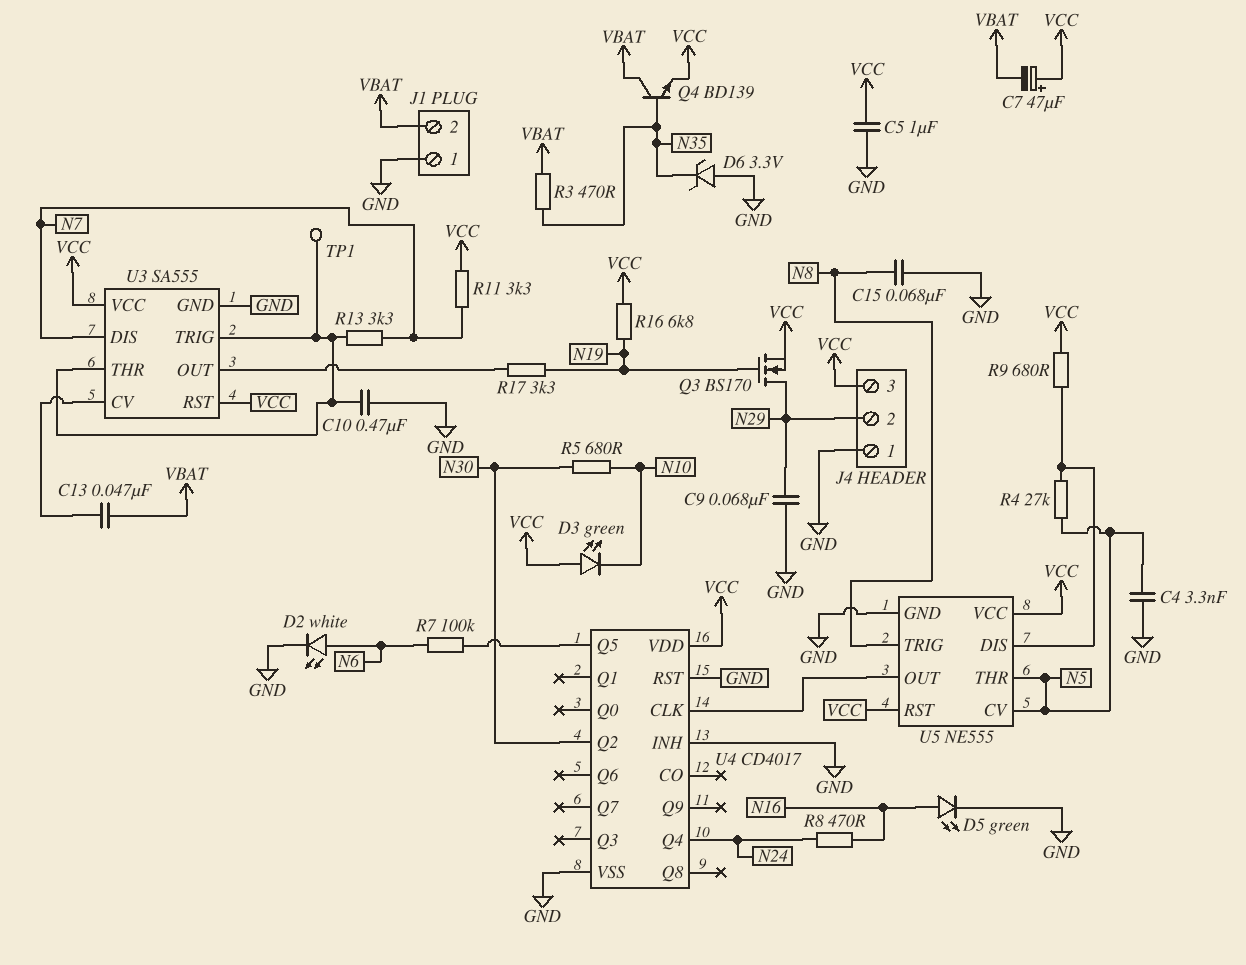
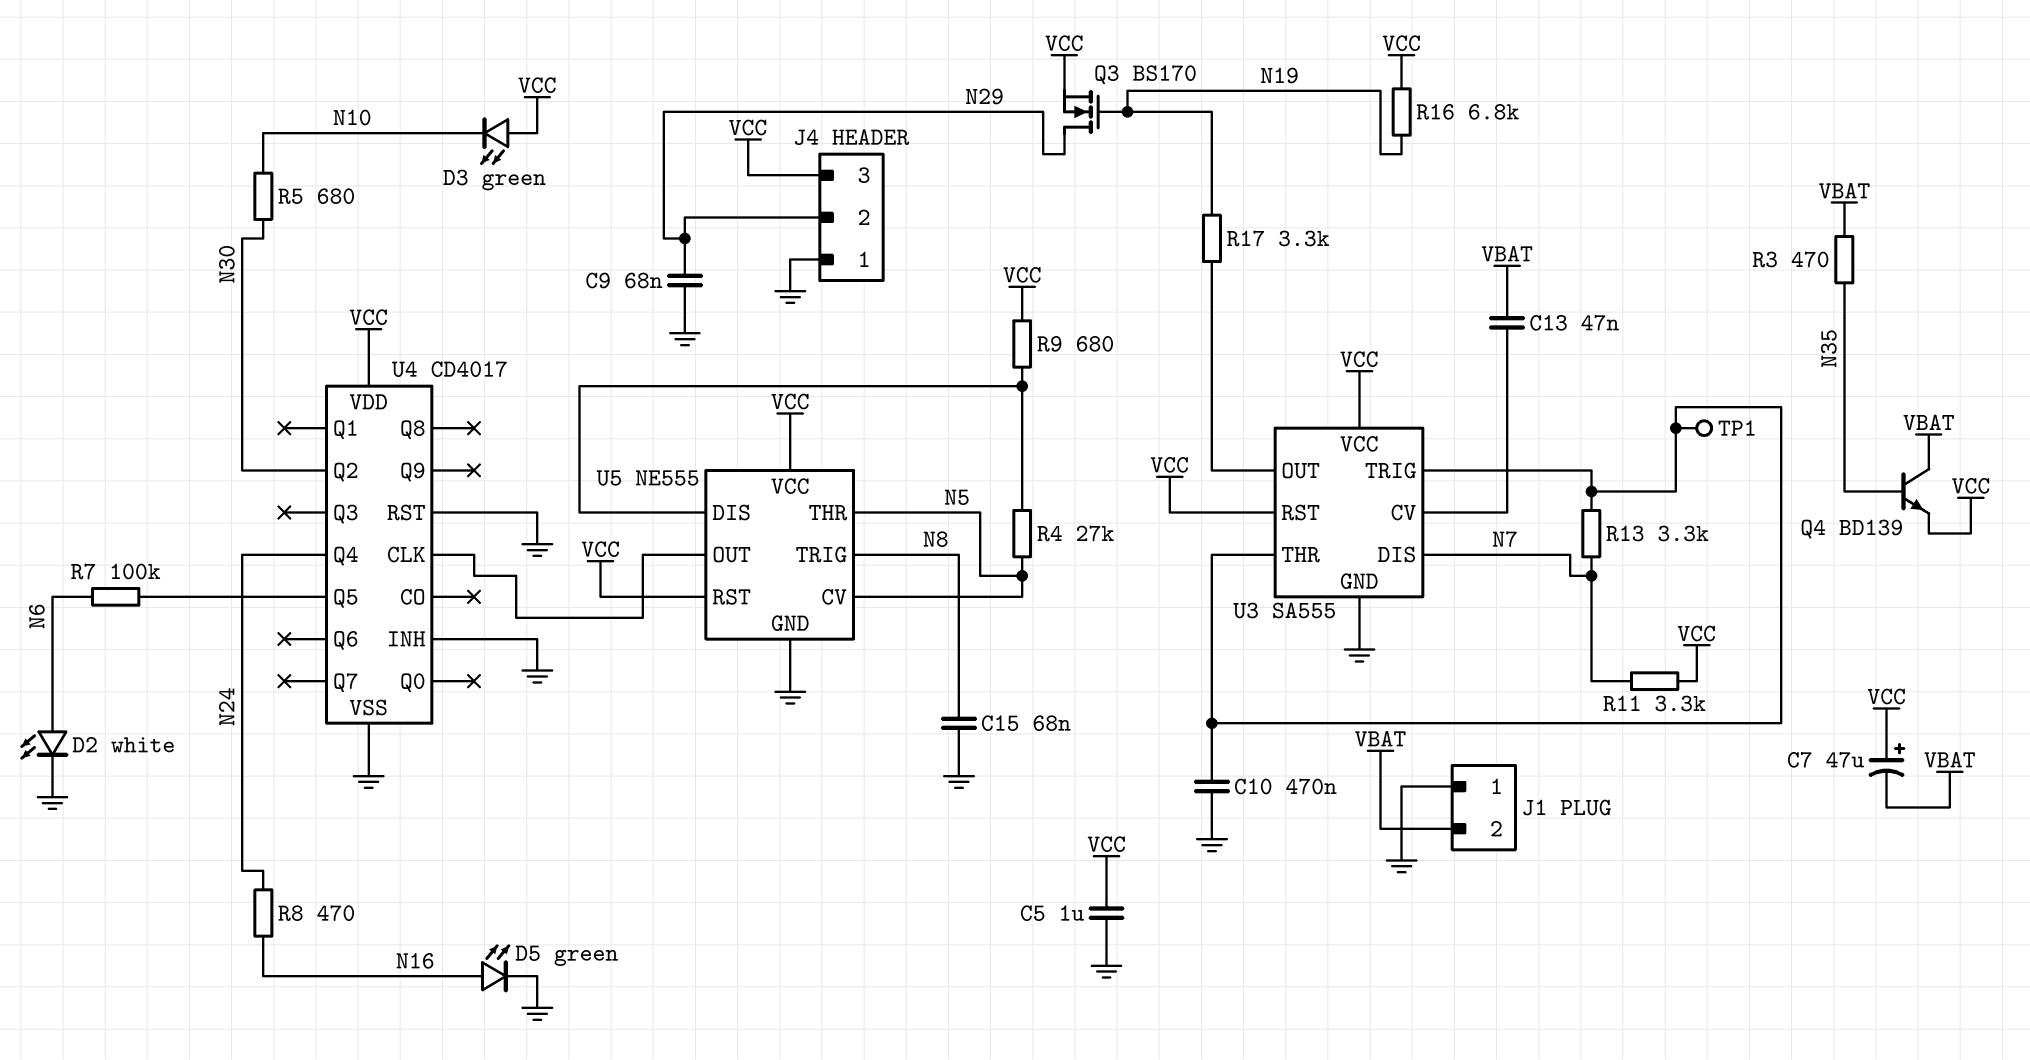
C4: 3.3nF (GND, N5) -> none
D6: zener 3.3V (A GND, K N35) -> none

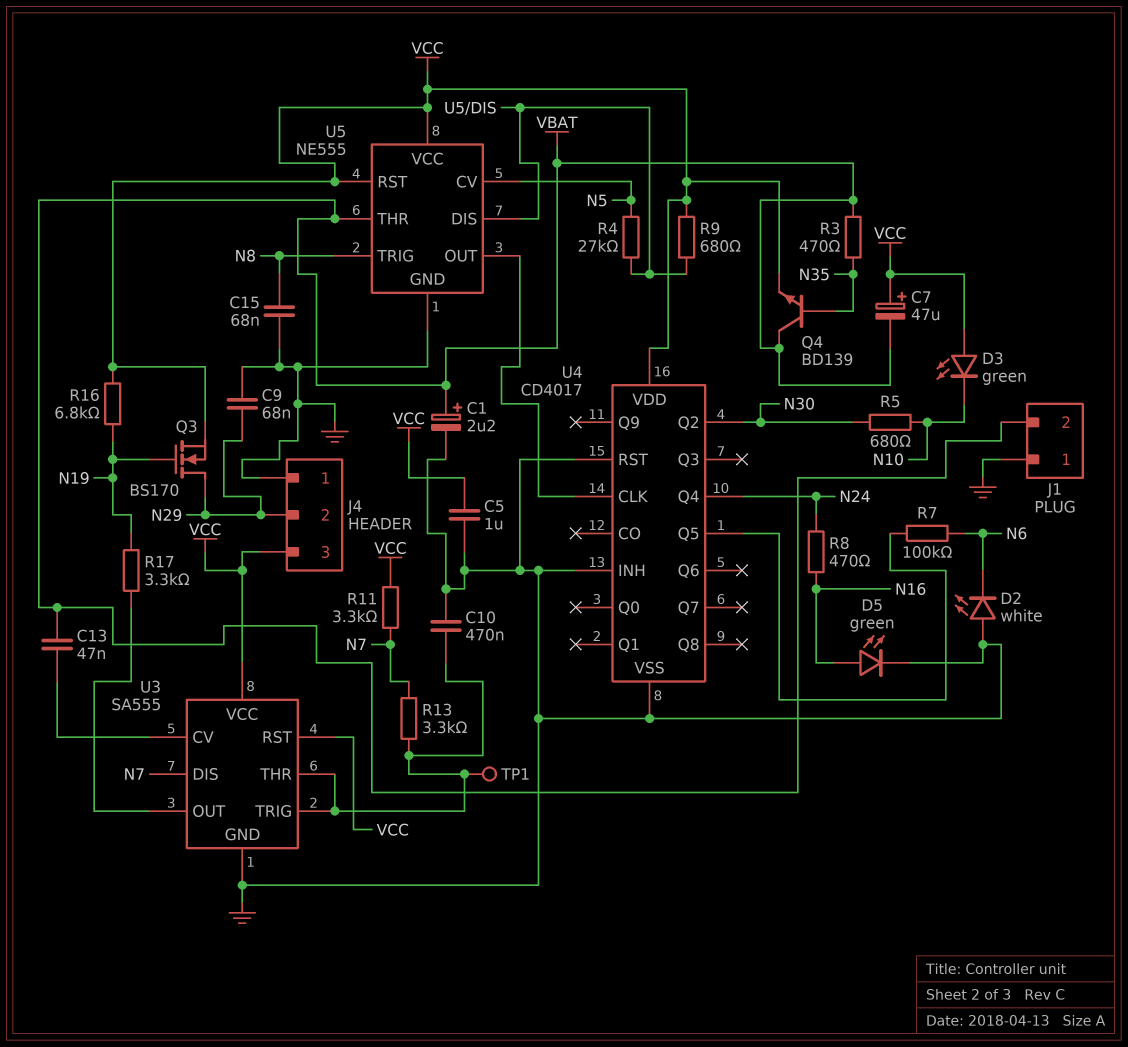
C1: none -> 2.2uF (plus VBAT, minus GND)
D2: LED white (A N6, K GND) -> LED white (A GND, K N6)
U5 pin THR: N5 -> VBAT

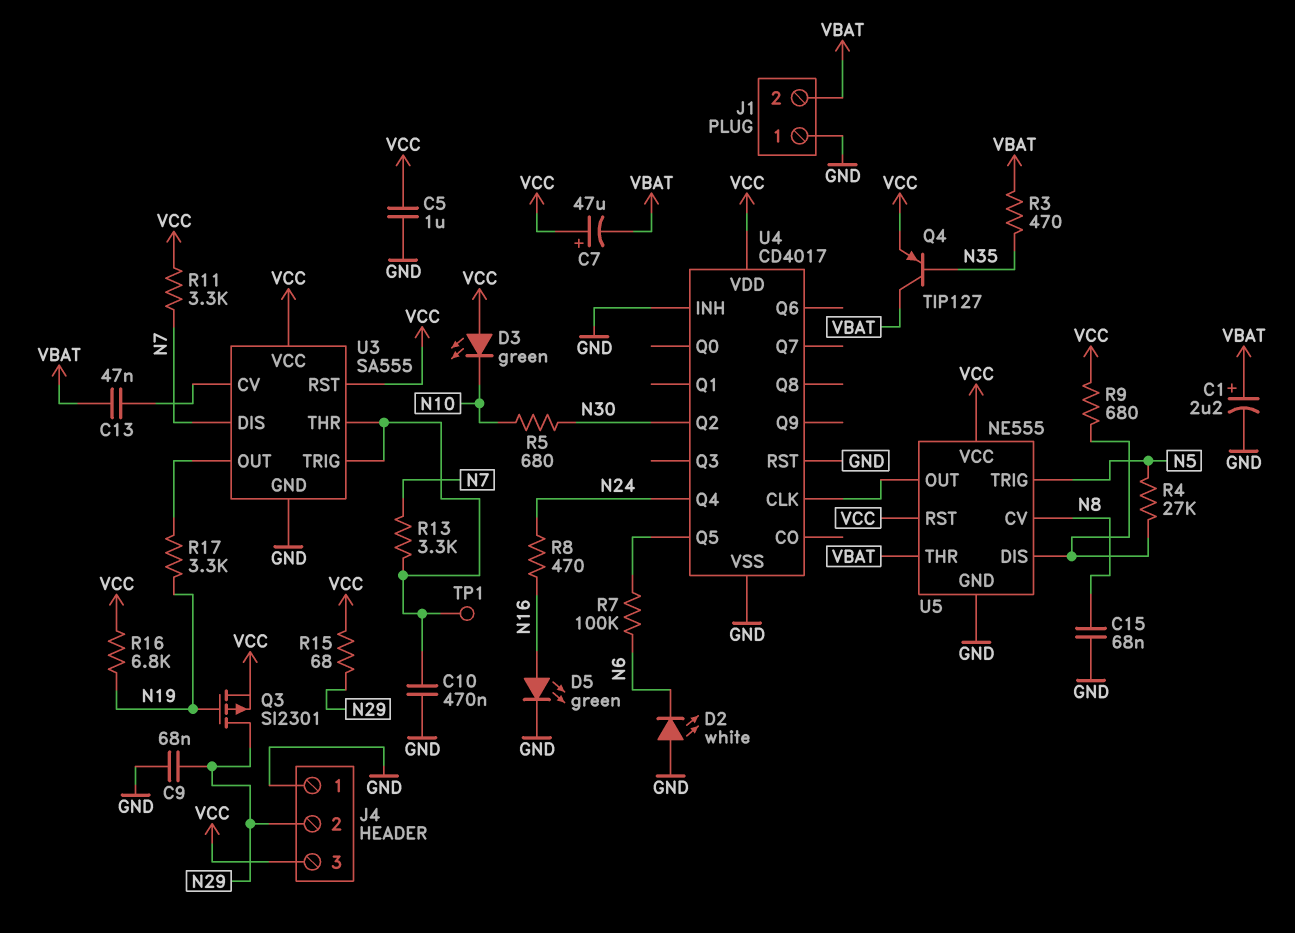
Q3: NMOS BS170 (G N19, D N29, S VCC) -> PMOS SI2301 (G N19, D N29, S VCC)
Q4: NPN BD139 (B N35, C VBAT, E VCC) -> PNP TIP127 (B N35, C VBAT, E VCC)
R15: none -> 68 (N29, VCC)
U5 pin CV: N5 -> N8
U5 pin TRIG: N8 -> N5

